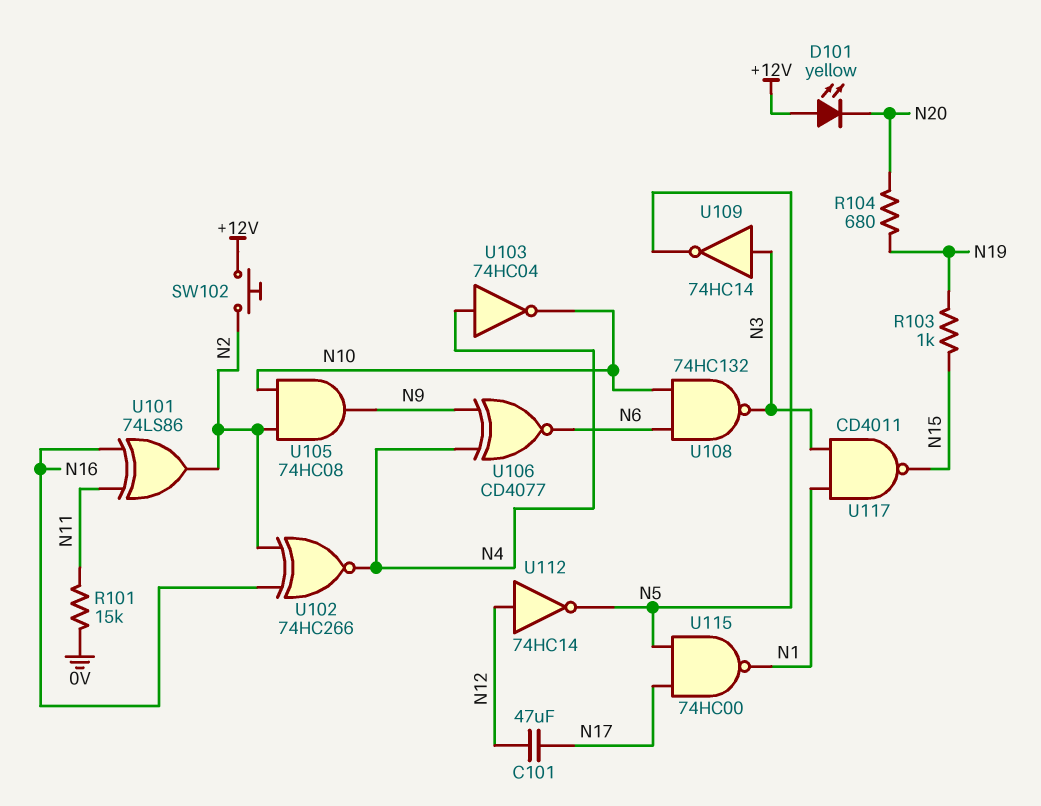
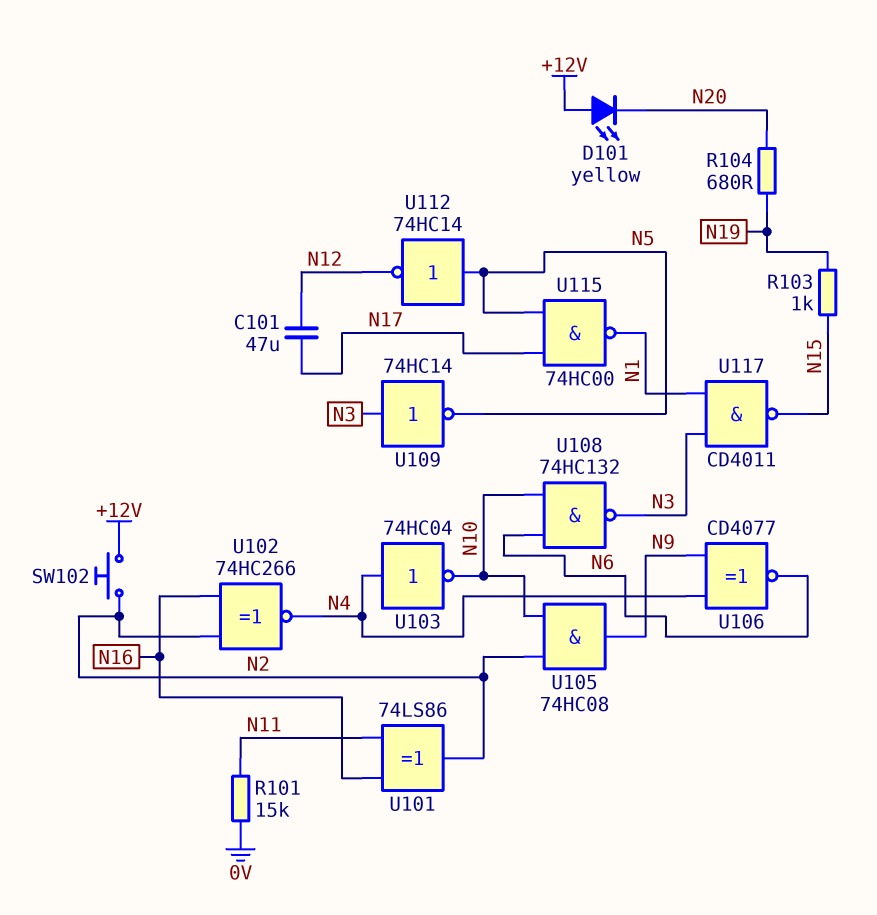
U112: NOT 74HC14 (in N12, out N5) -> NOT 74HC14 (in N5, out N12)

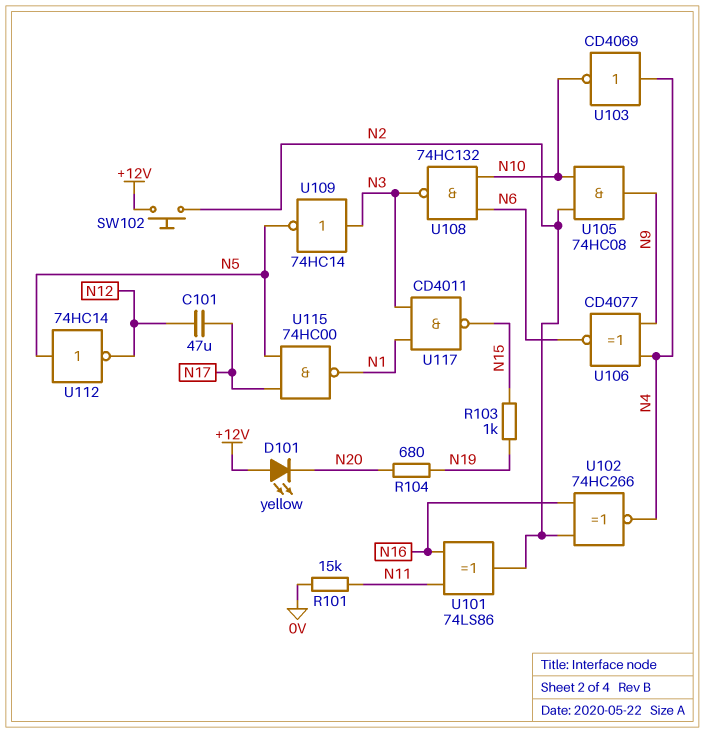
U103: NOT 74HC04 (in N4, out N10) -> NOT CD4069 (in N4, out N10)

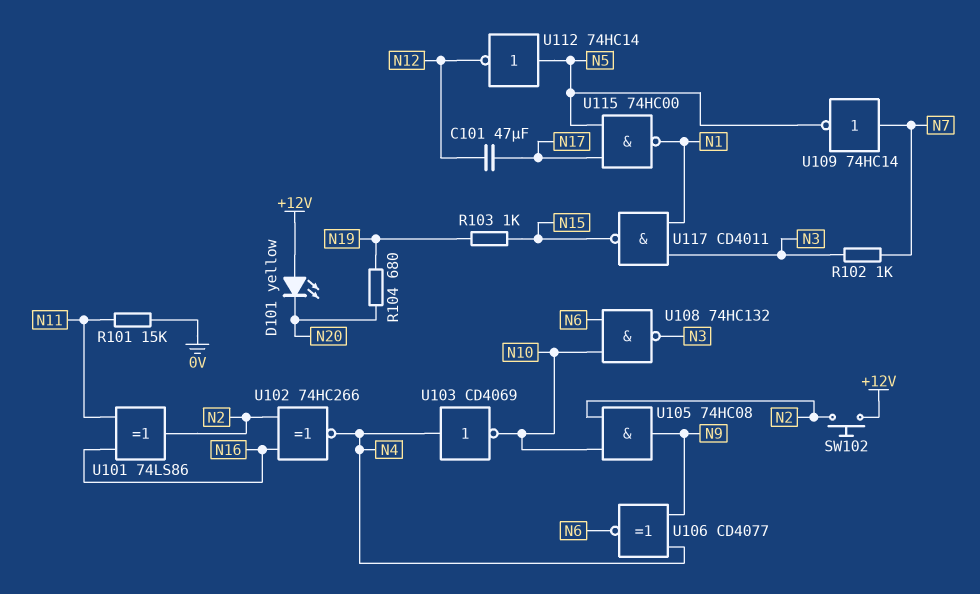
R102: none -> 1k (N3, N7)
U109: NOT 74HC14 (in N3, out N5) -> NOT 74HC14 (in N7, out N5)

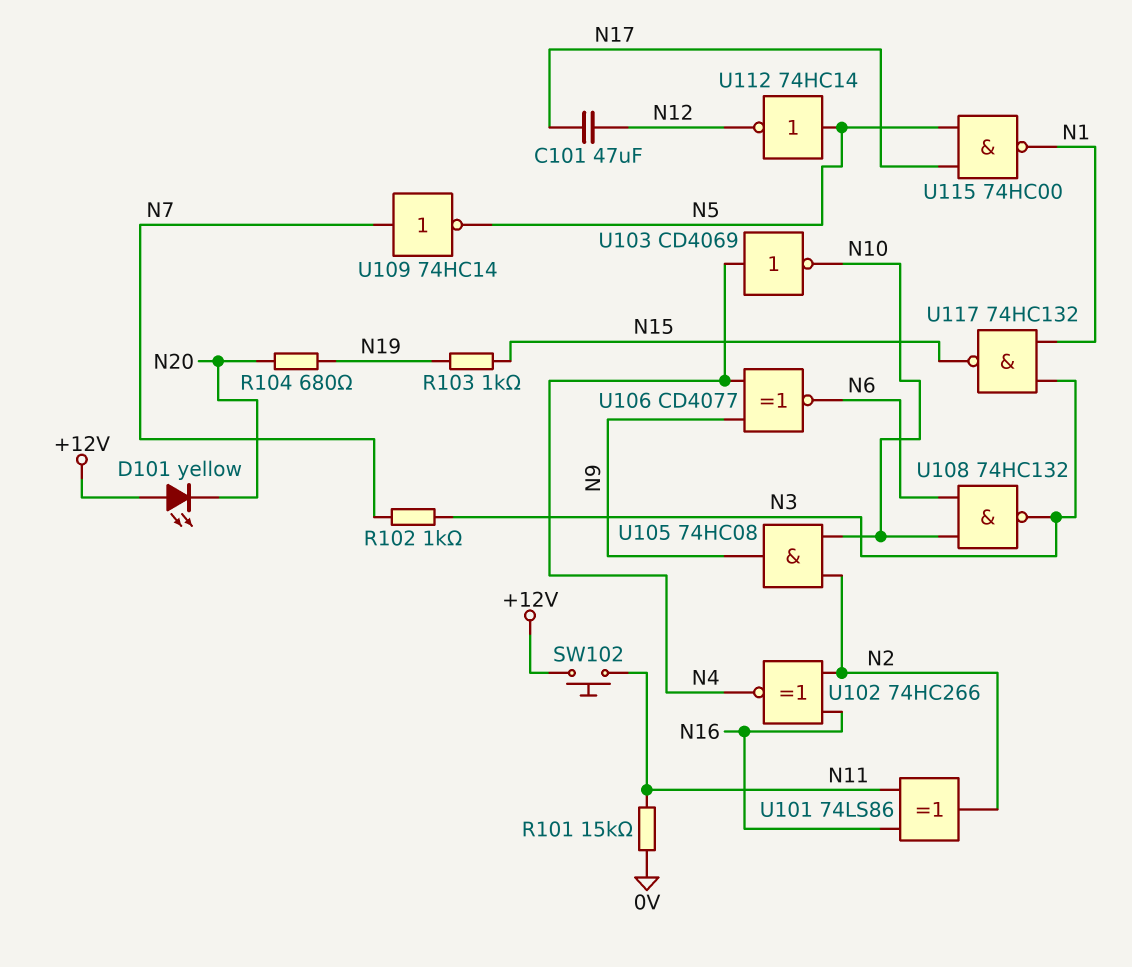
SW102: button (+12V, N2) -> button (+12V, N11)
U117: NAND CD4011 (in N1, in N3, out N15) -> NAND 74HC132 (in N1, in N3, out N15)

